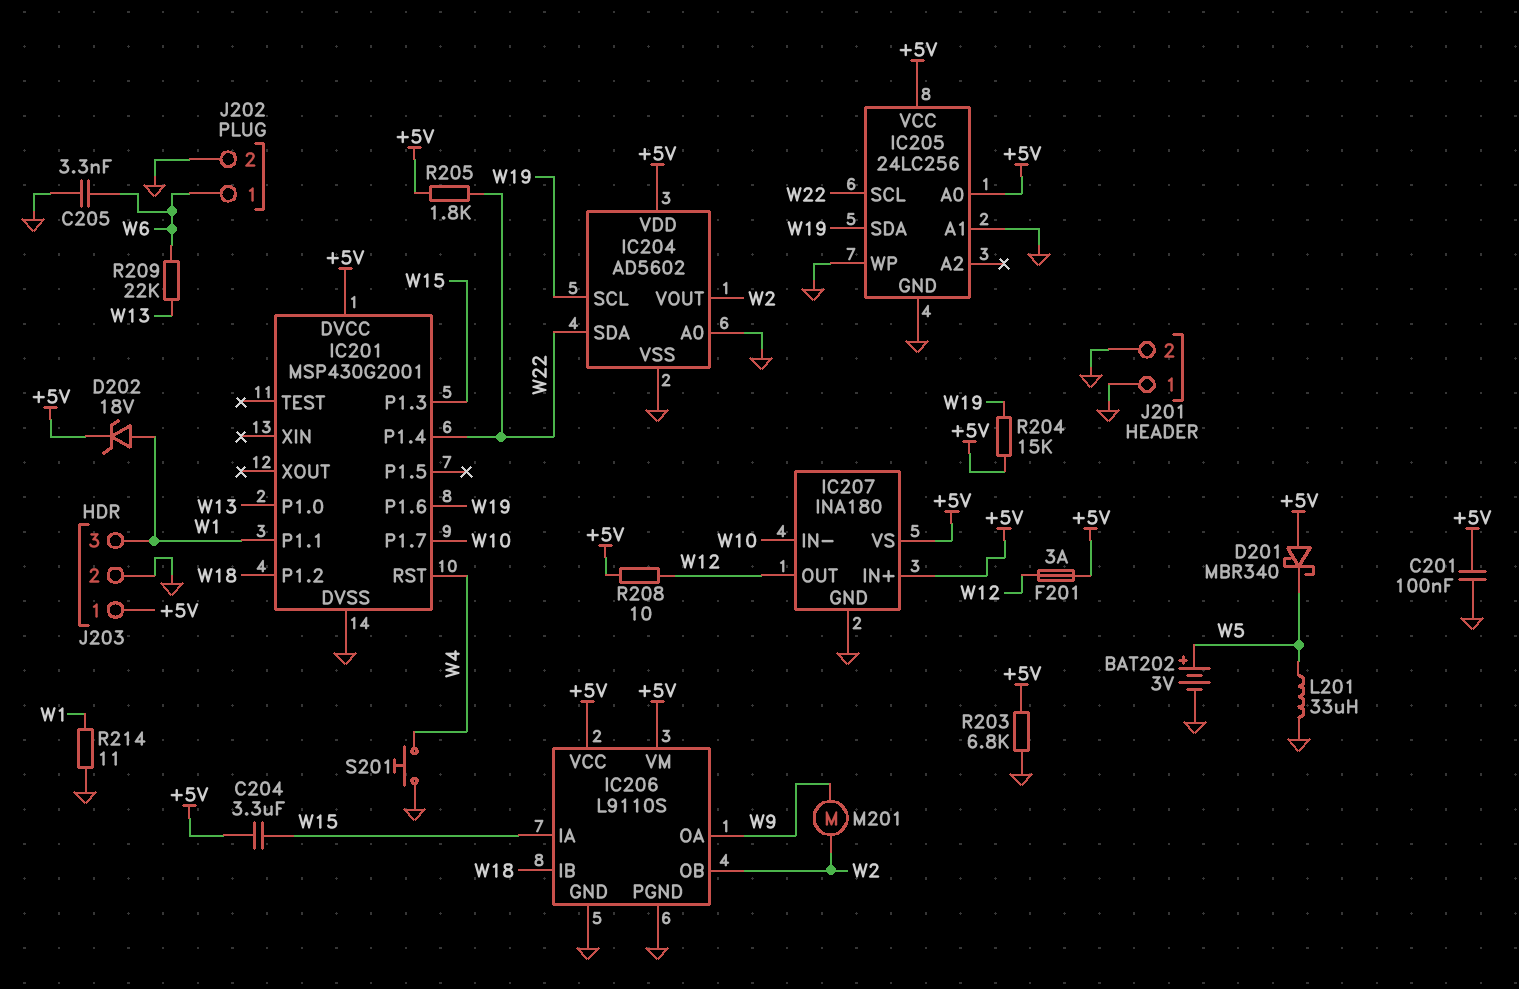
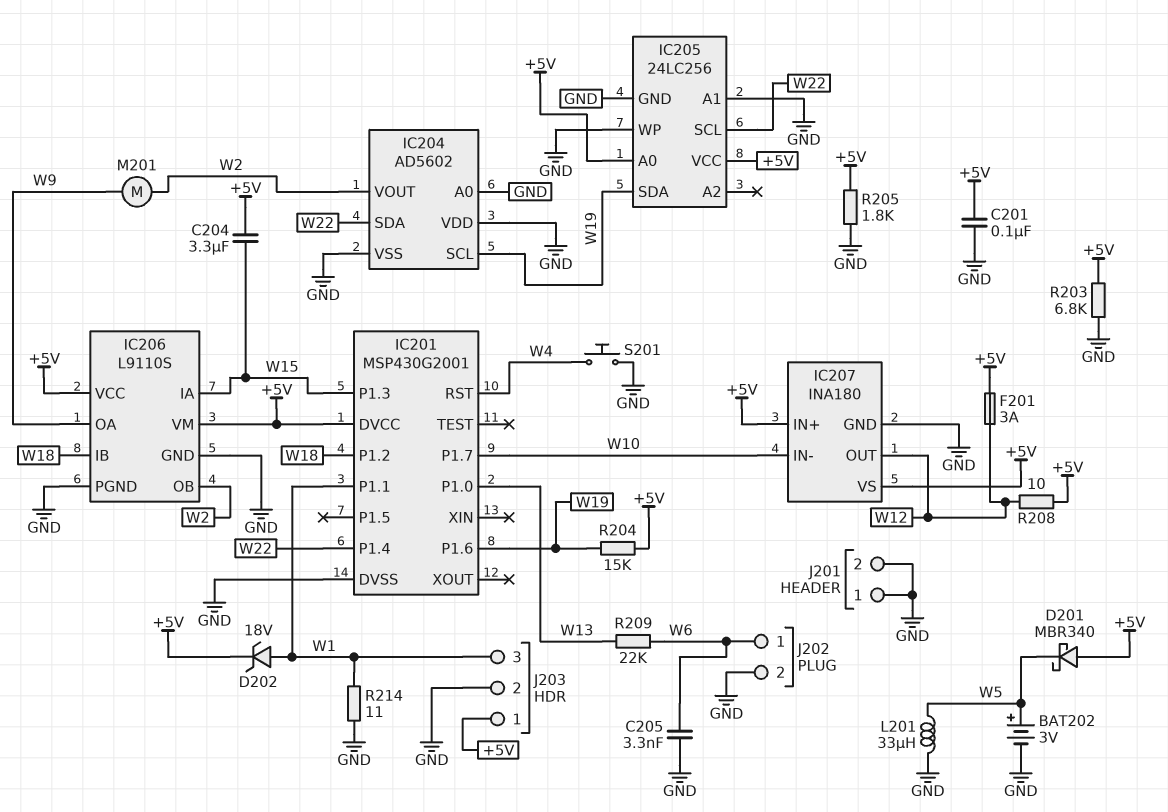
IC204 pin VDD: +5V -> GND
R205: 1.8k (+5V, W22) -> 1.8k (+5V, GND)

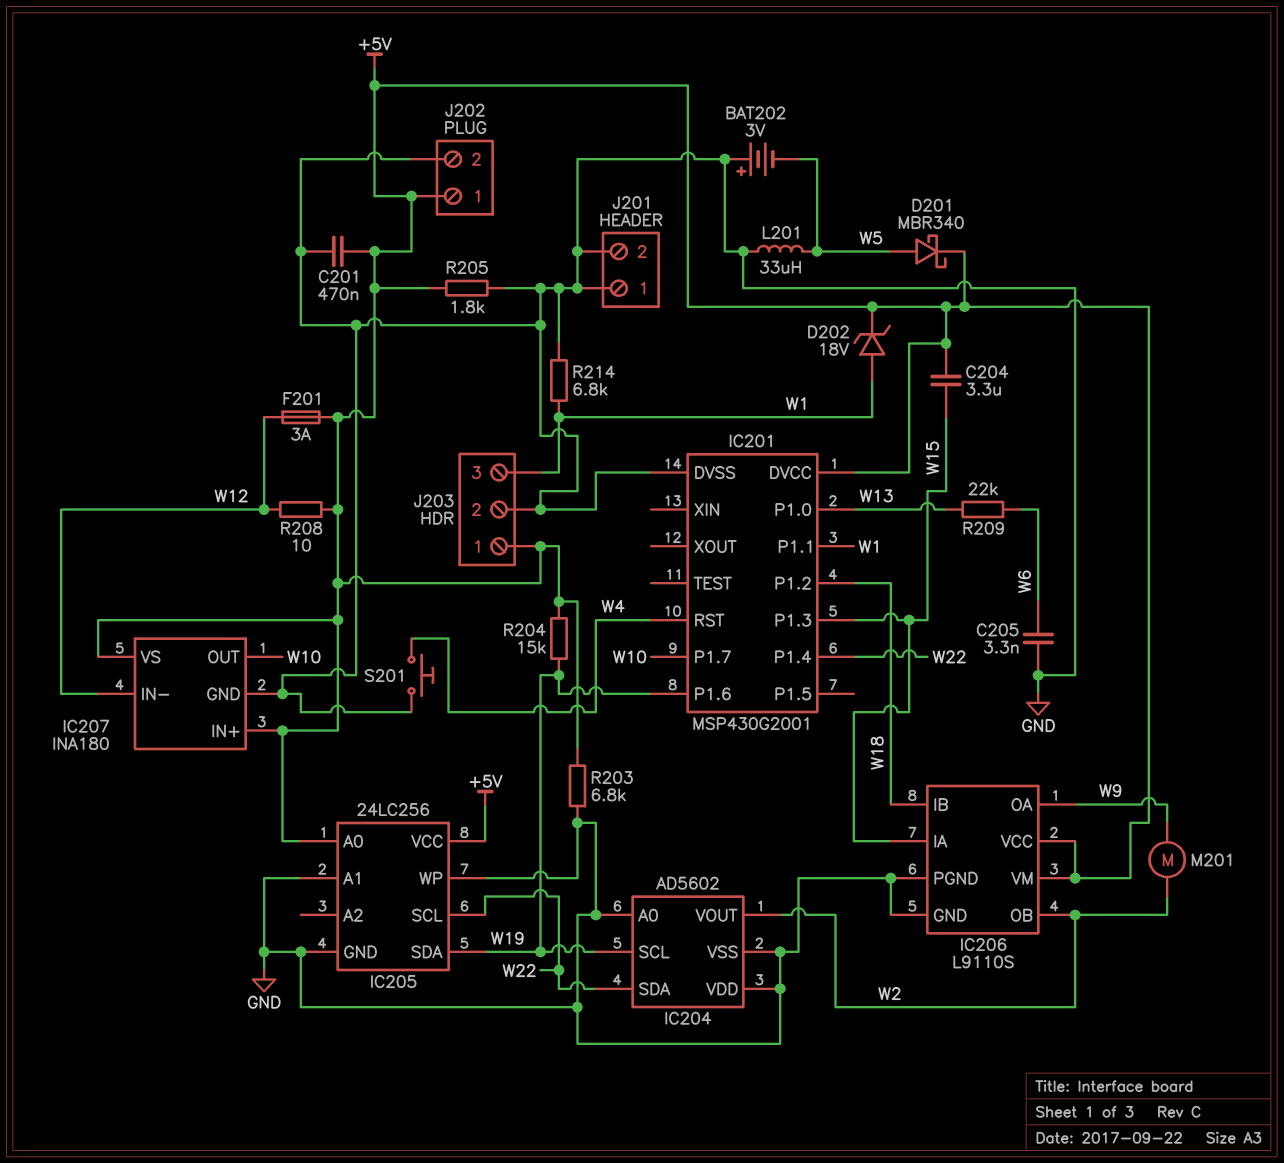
BAT202: 3V (plus W5, minus GND) -> 3V (plus GND, minus W5)
C201: 100nF (+5V, GND) -> 470nF (+5V, GND)
D201: schottky MBR340 (A +5V, K W5) -> schottky MBR340 (A W5, K +5V)
IC207 pin IN-: W10 -> W12
IC207 pin OUT: W12 -> W10
J202 pin 1: W6 -> +5V
R214: 11 (GND, W1) -> 6.8k (GND, W1)

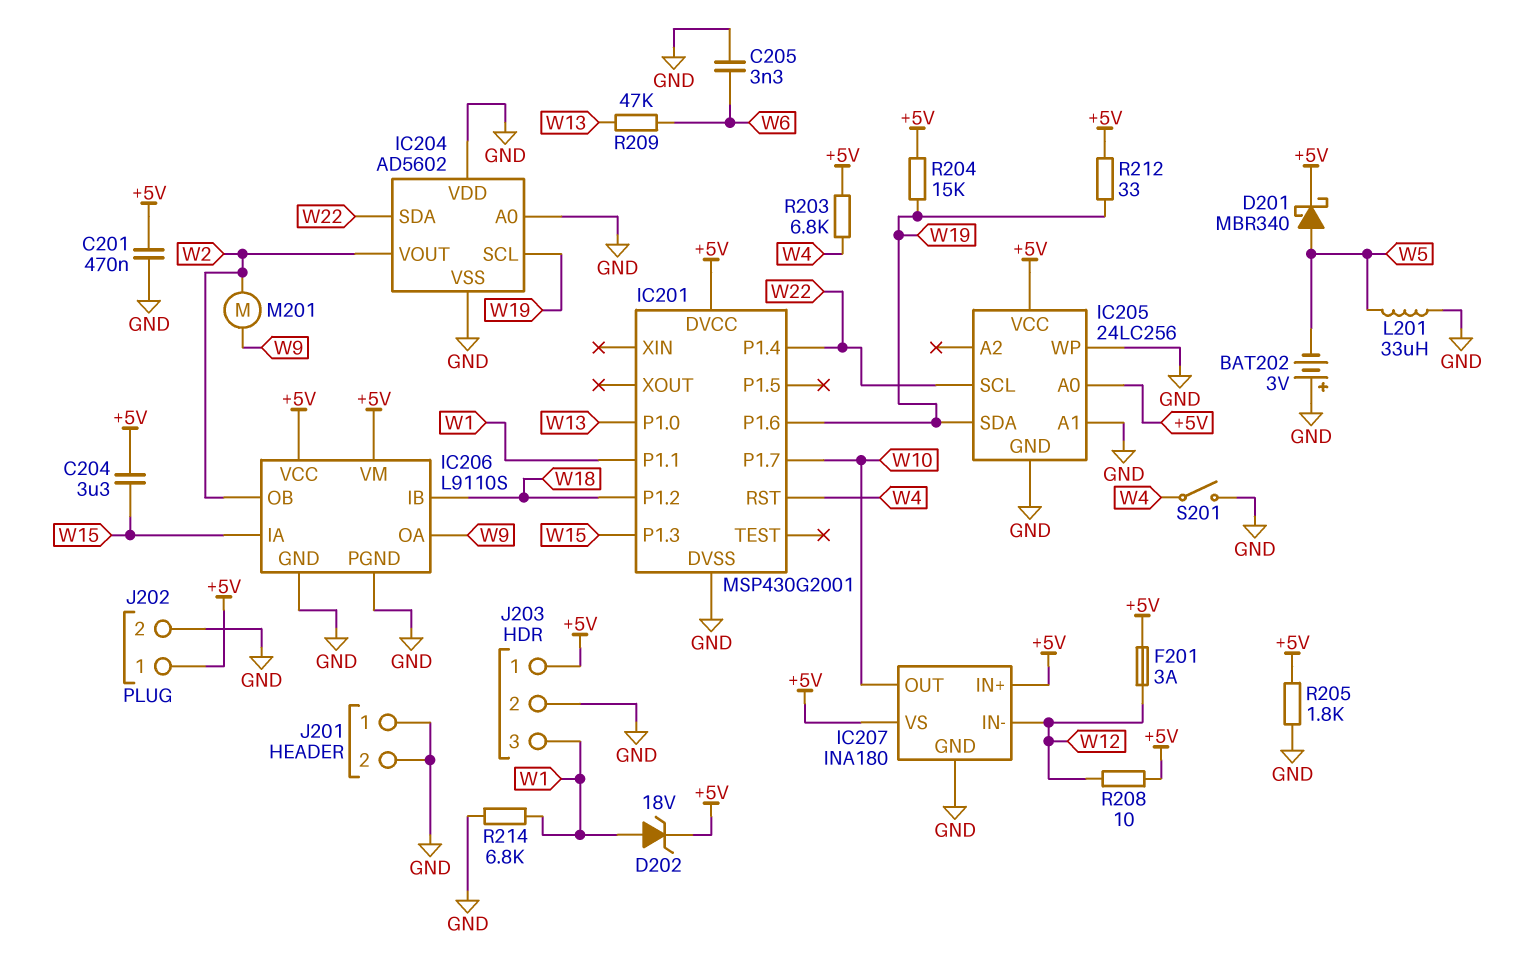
R203: 6.8k (+5V, GND) -> 6.8k (+5V, W4)
R209: 22k (W6, W13) -> 47k (W6, W13)
R212: none -> 33 (+5V, W19)
S201: button (GND, W4) -> switch (GND, W4)

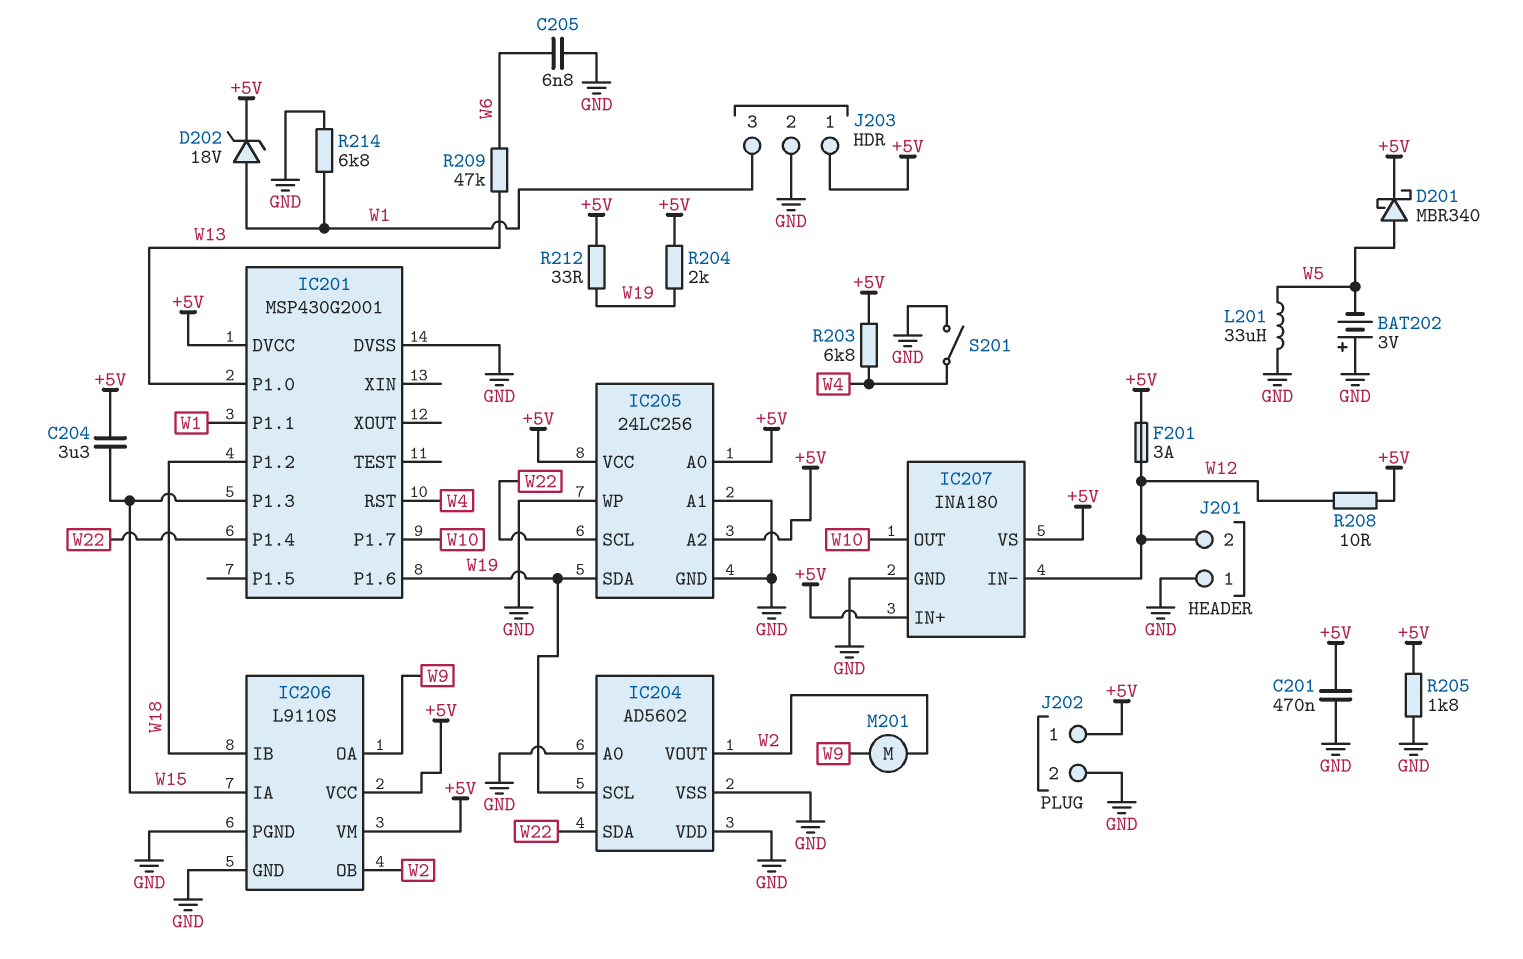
C205: 3.3nF (GND, W6) -> 6.8nF (GND, W6)
IC205 pin A2: none -> +5V
J201 pin 2: GND -> W12
R204: 15k (+5V, W19) -> 2k (+5V, W19)

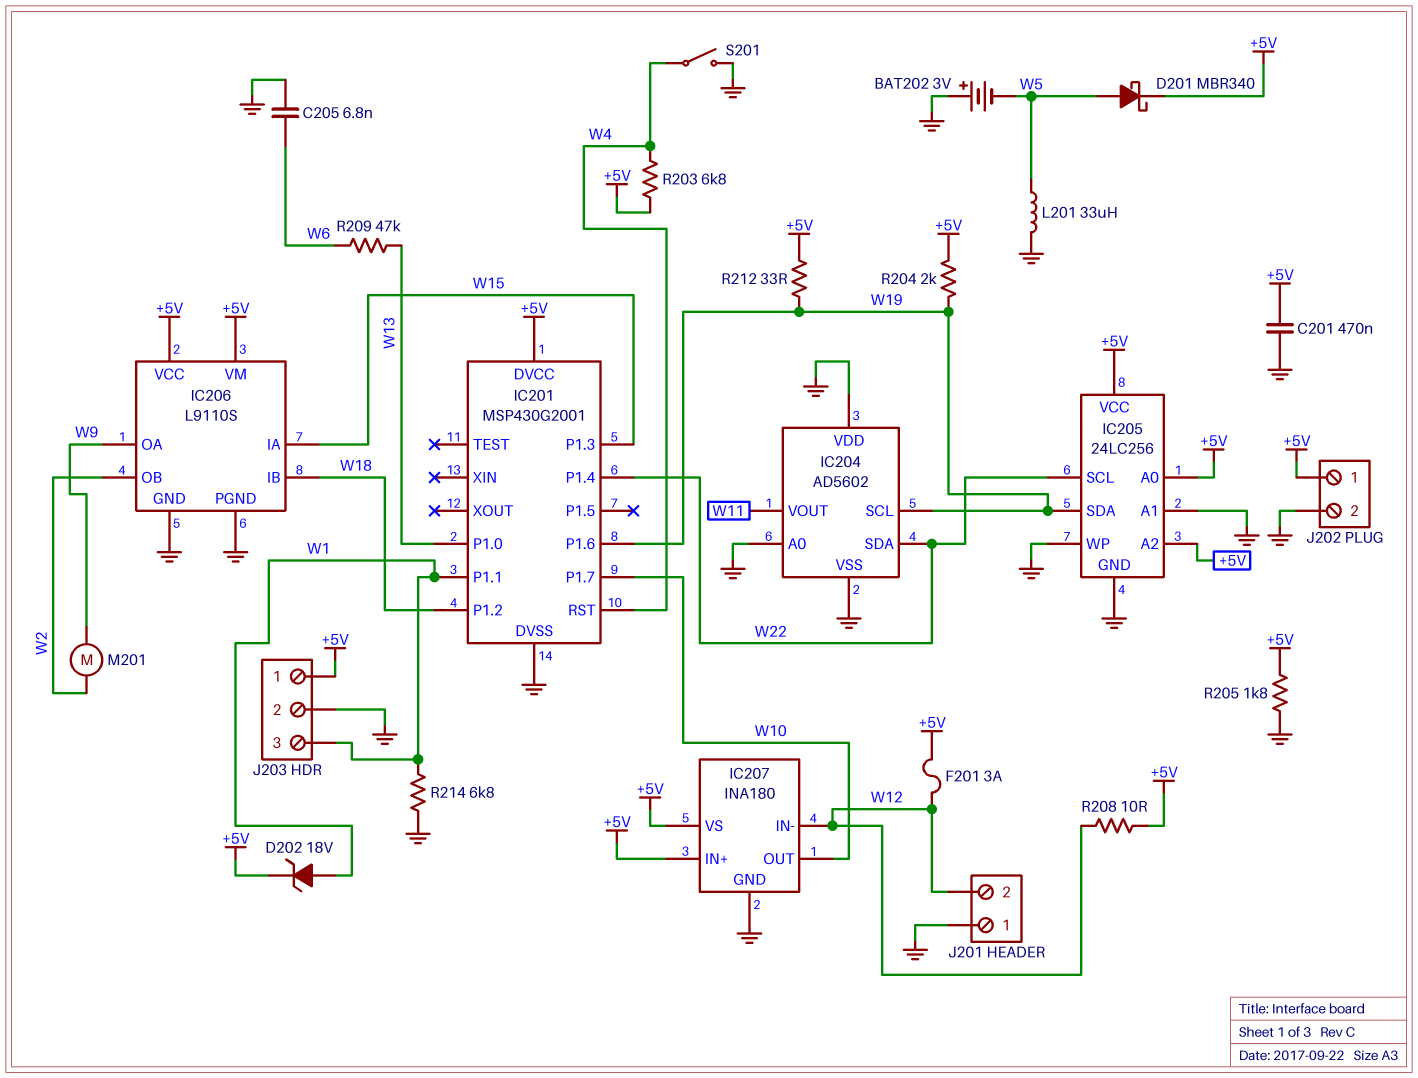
C204: 3.3uF (+5V, W15) -> none
IC204 pin VOUT: W2 -> W11

